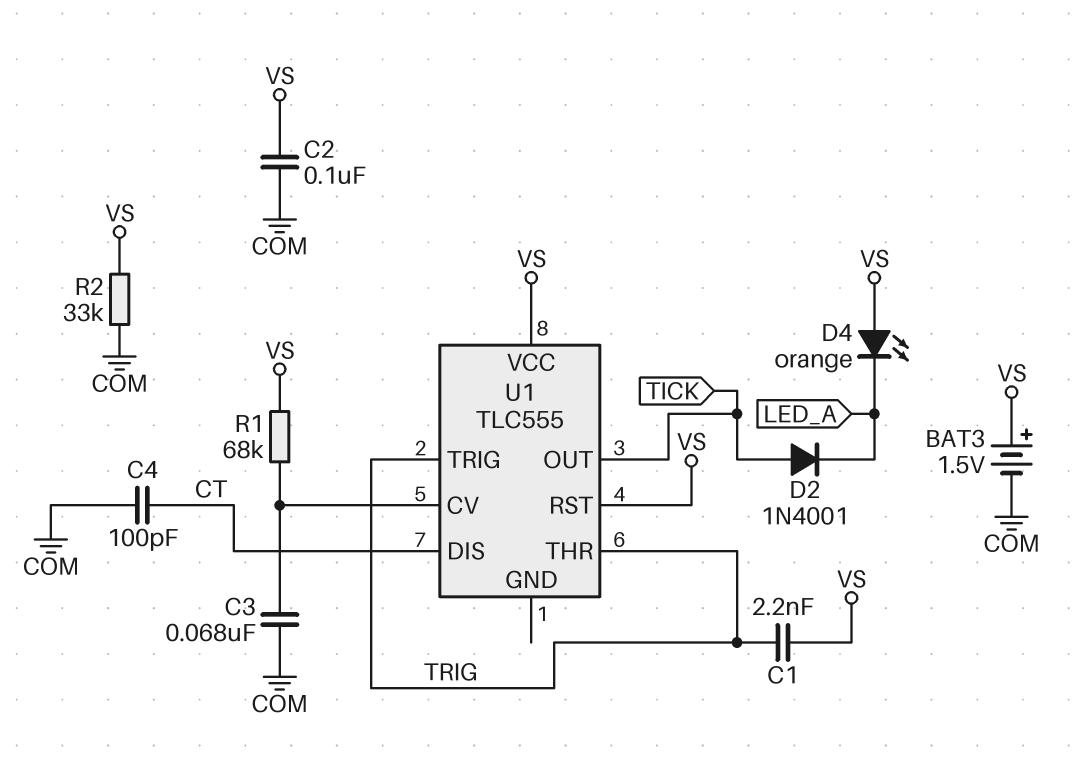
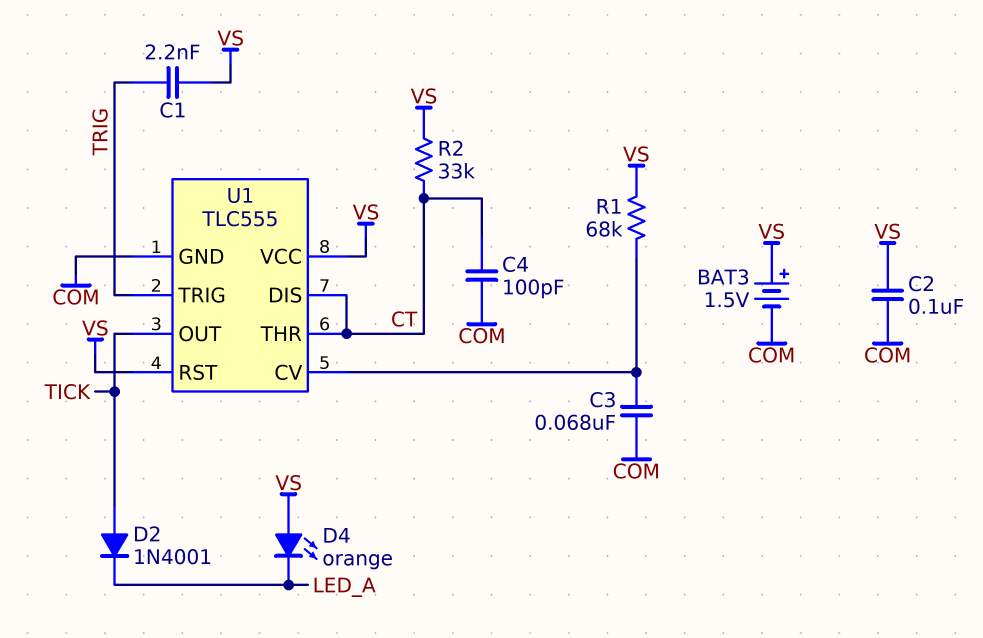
R2: 33k (COM, VS) -> 33k (CT, VS)
U1 pin GND: none -> COM
U1 pin THR: TRIG -> CT

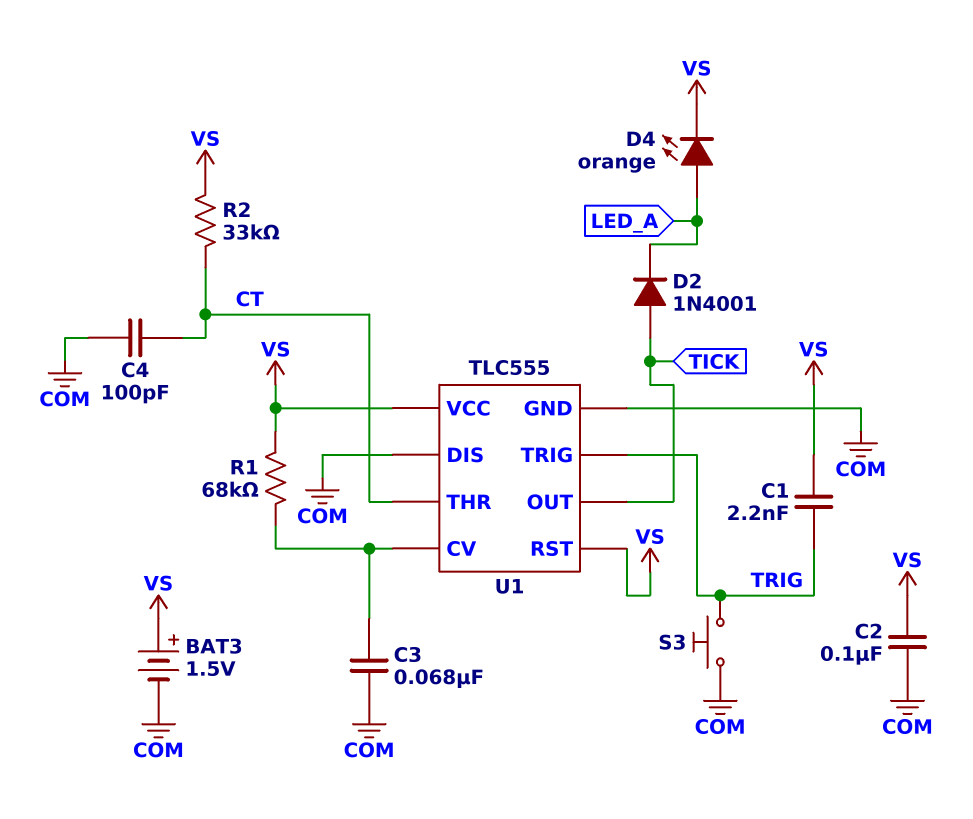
D4: LED orange (A VS, K LED_A) -> LED orange (A LED_A, K VS)
S3: none -> button (COM, TRIG)
U1 pin DIS: CT -> COM

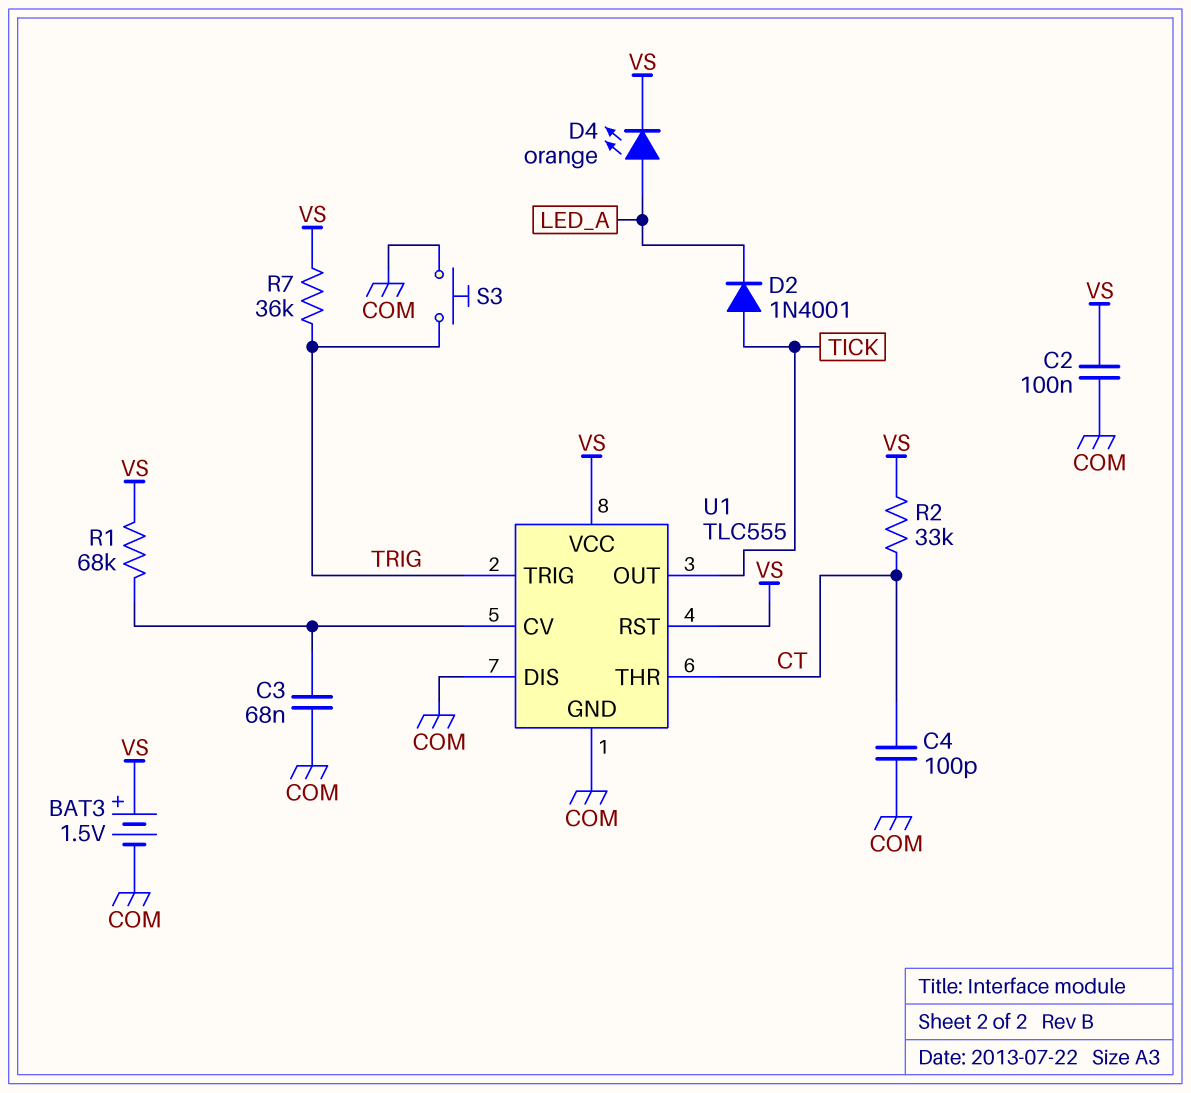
C1: 2.2nF (TRIG, VS) -> none
R7: none -> 36k (TRIG, VS)

